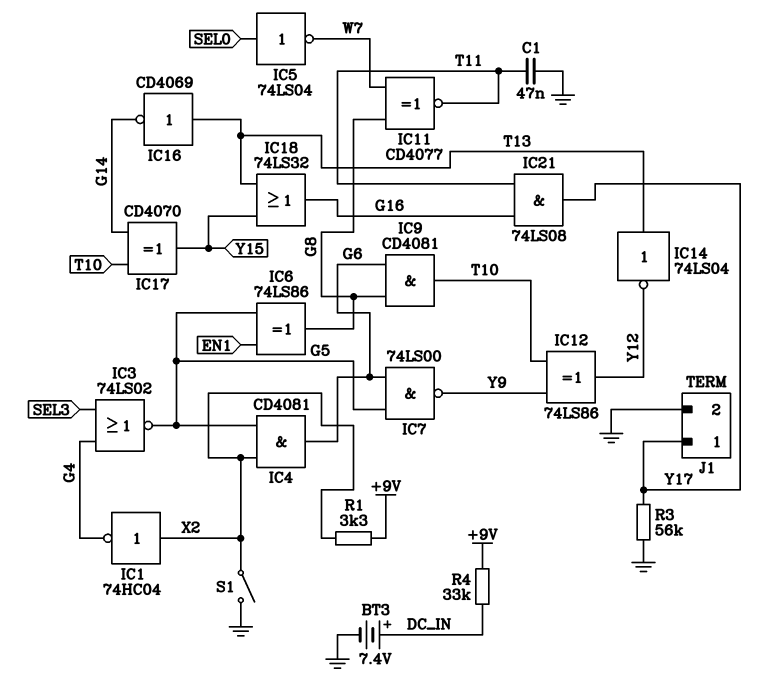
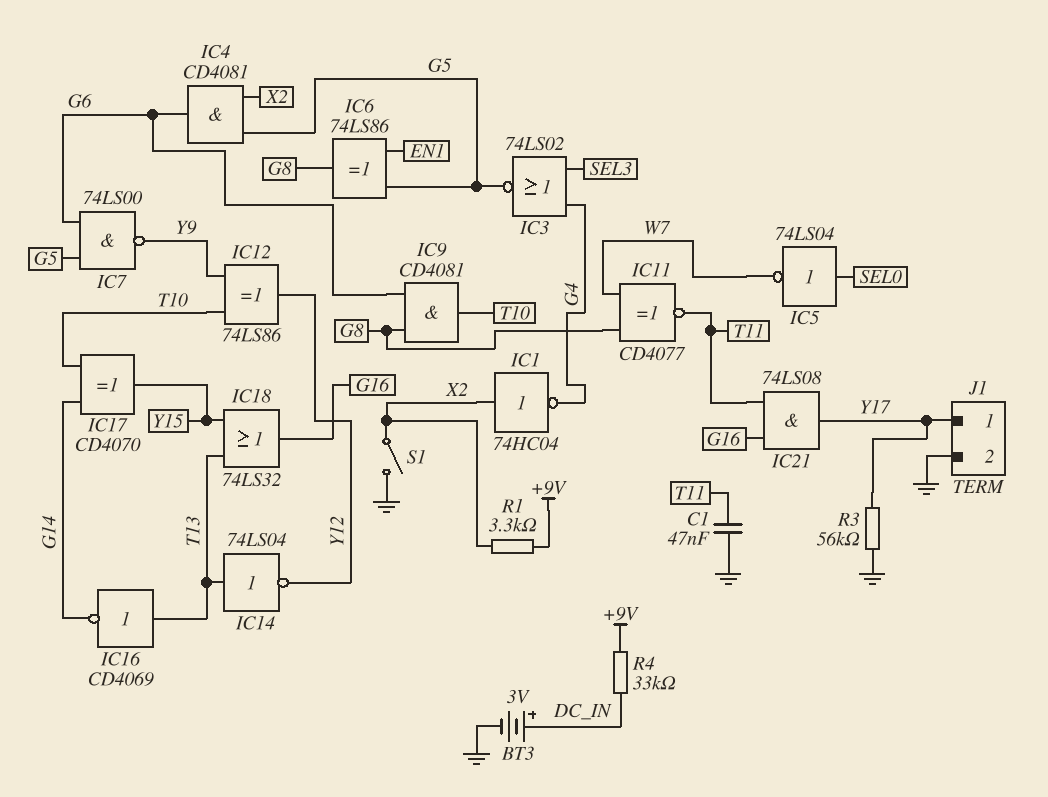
BT3: 7.4V (plus DC_IN, minus GND) -> 3V (plus DC_IN, minus GND)

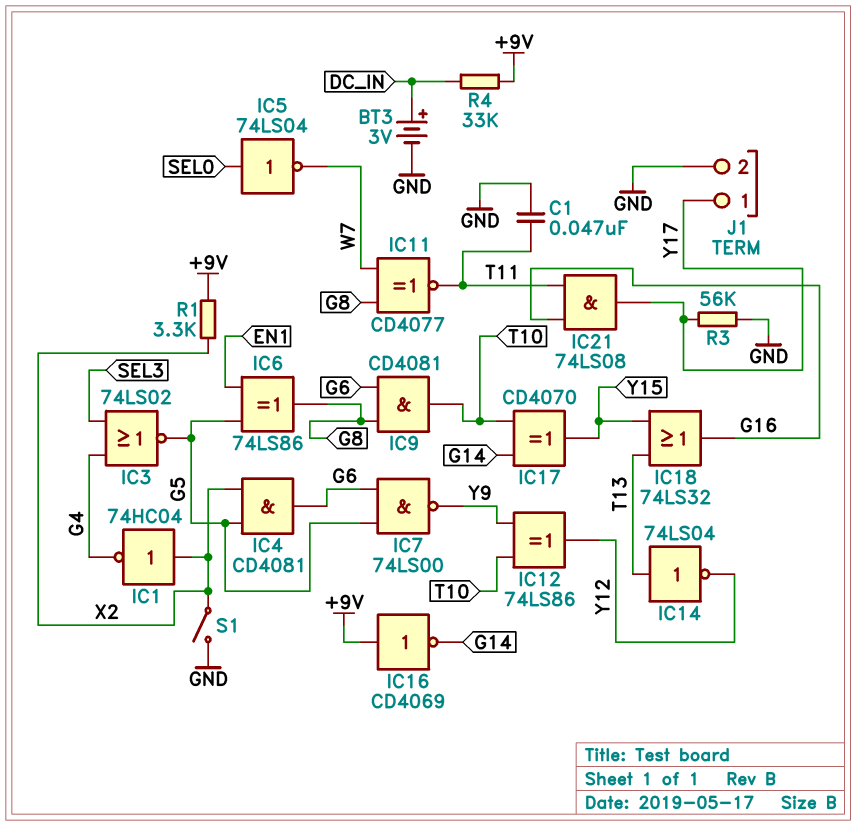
IC16: NOT CD4069 (in T13, out G14) -> NOT CD4069 (in +9V, out G14)

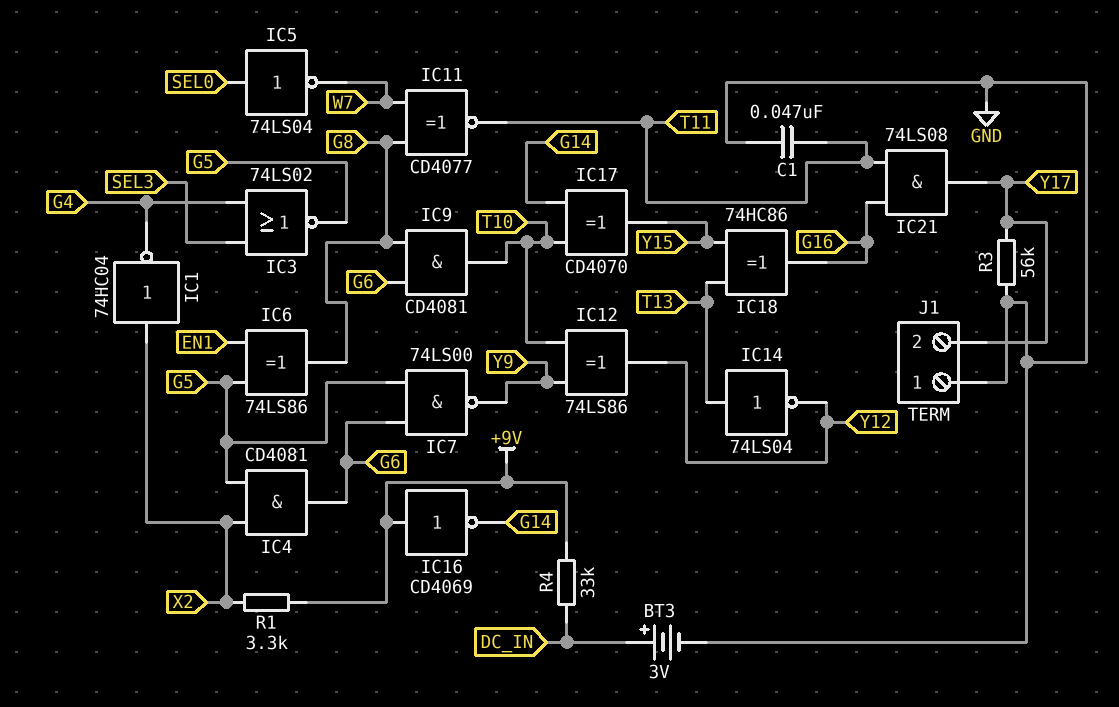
IC18: OR 74LS32 (in T13, in Y15, out G16) -> XOR 74HC86 (in T13, in Y15, out G16)
J1 pin 1: Y17 -> GND
J1 pin 2: GND -> Y17
S1: switch (GND, X2) -> none

